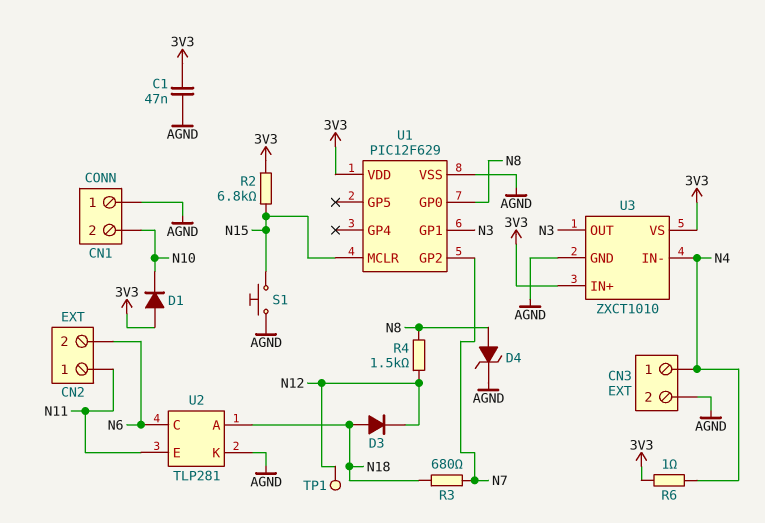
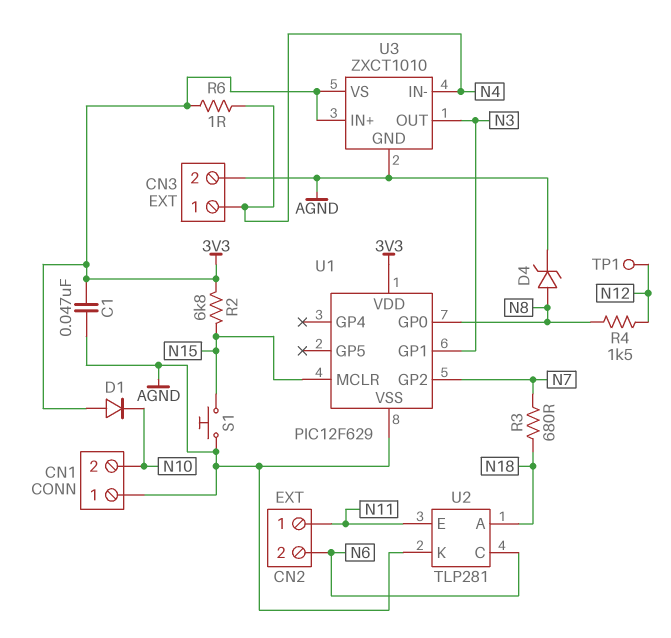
D3: diode (A N18, K N12) -> none

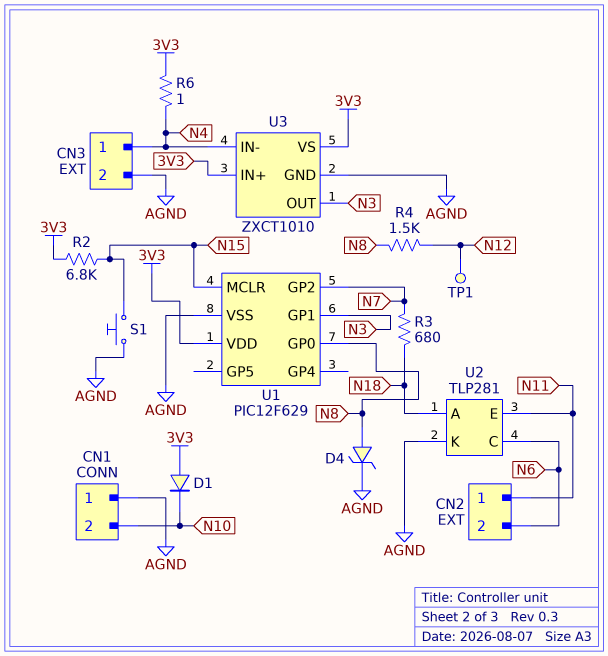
C1: 47nF (3V3, AGND) -> none

